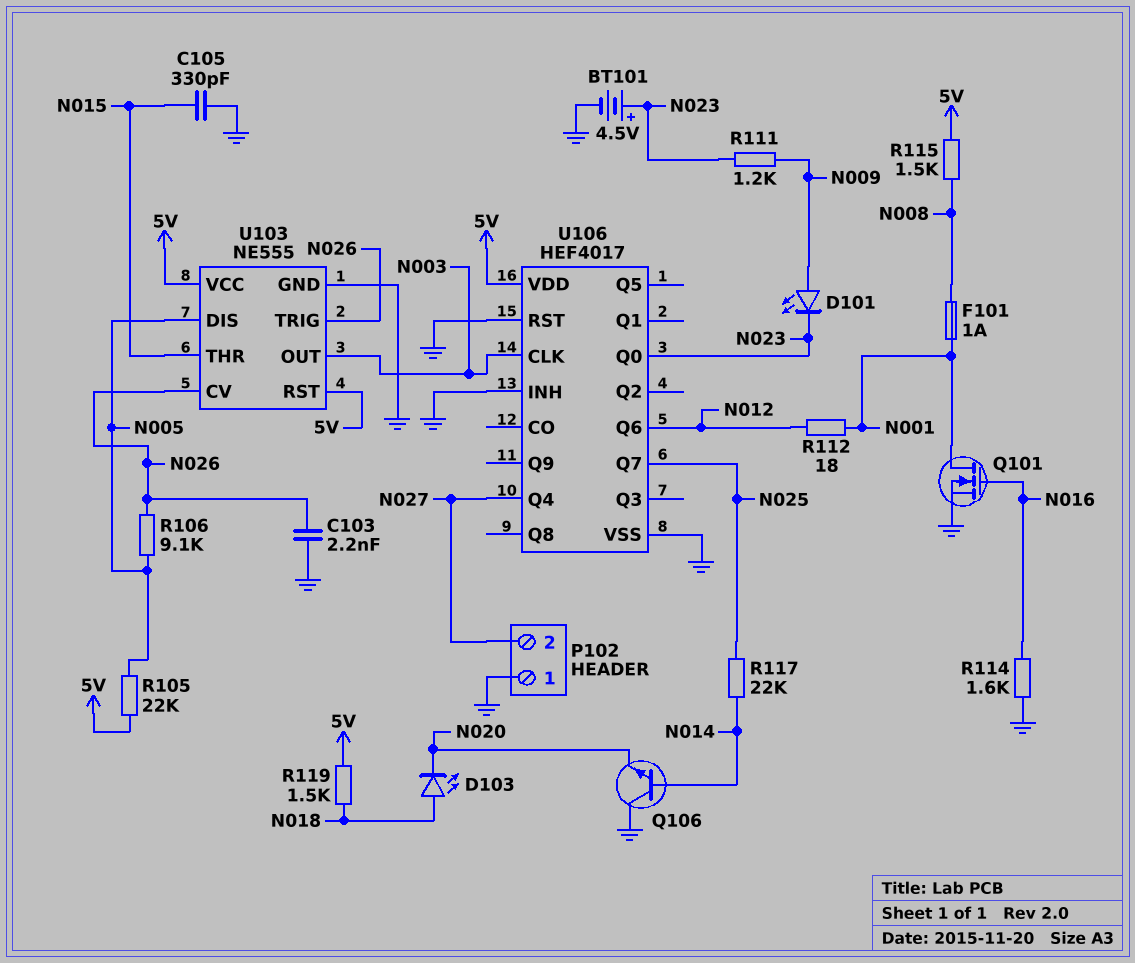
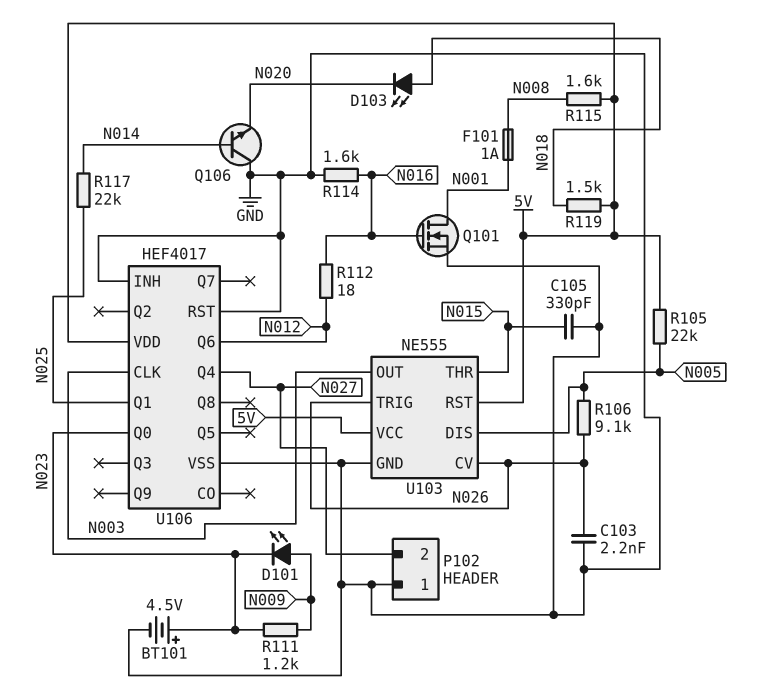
R112: 18 (N001, N012) -> 18 (N012, N016)
R115: 1.5k (5V, N008) -> 1.6k (5V, N008)
U106 pin Q1: none -> N025
U106 pin Q7: N025 -> none

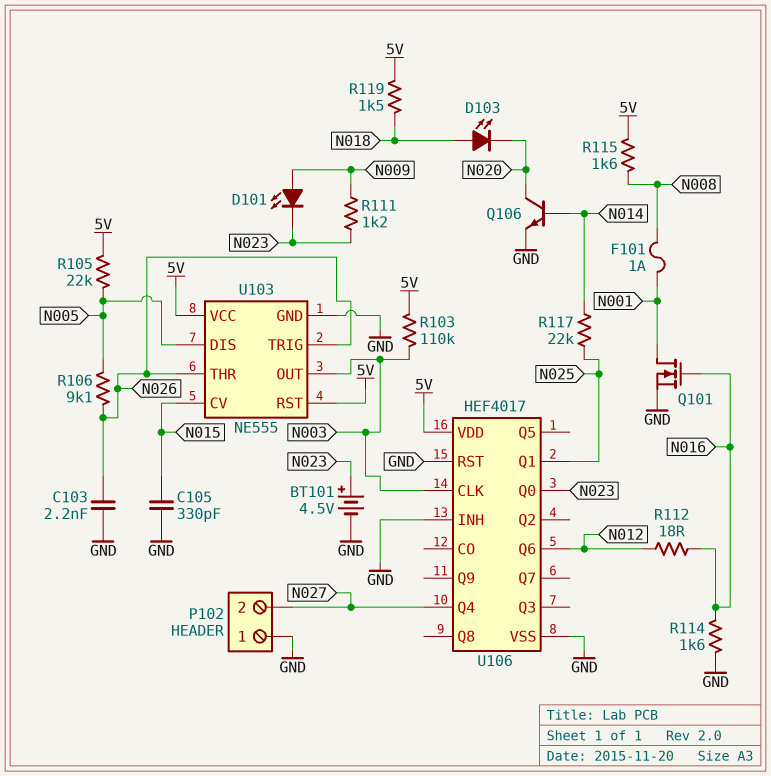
Q106: NPN (B N014, C GND, E N020) -> NPN (B N014, C N020, E GND)
R103: none -> 110k (5V, N003)
U103 pin CV: N026 -> N015
U103 pin THR: N015 -> N026

